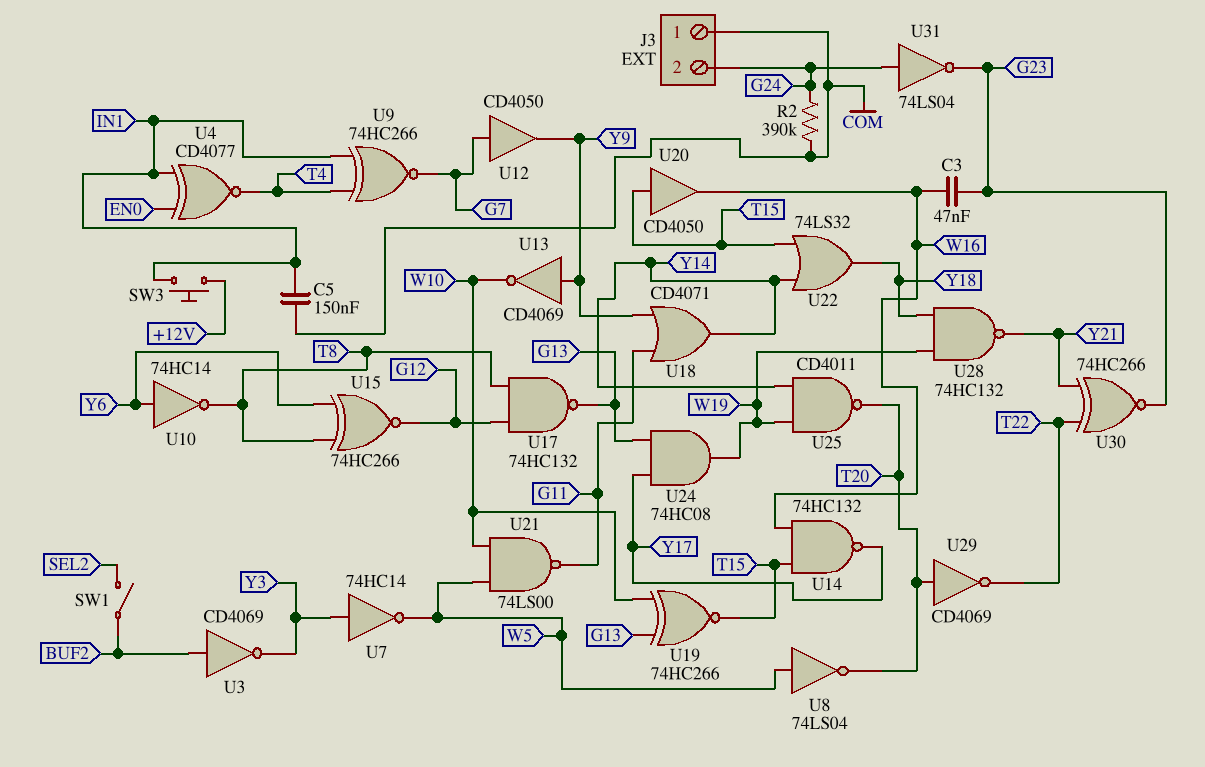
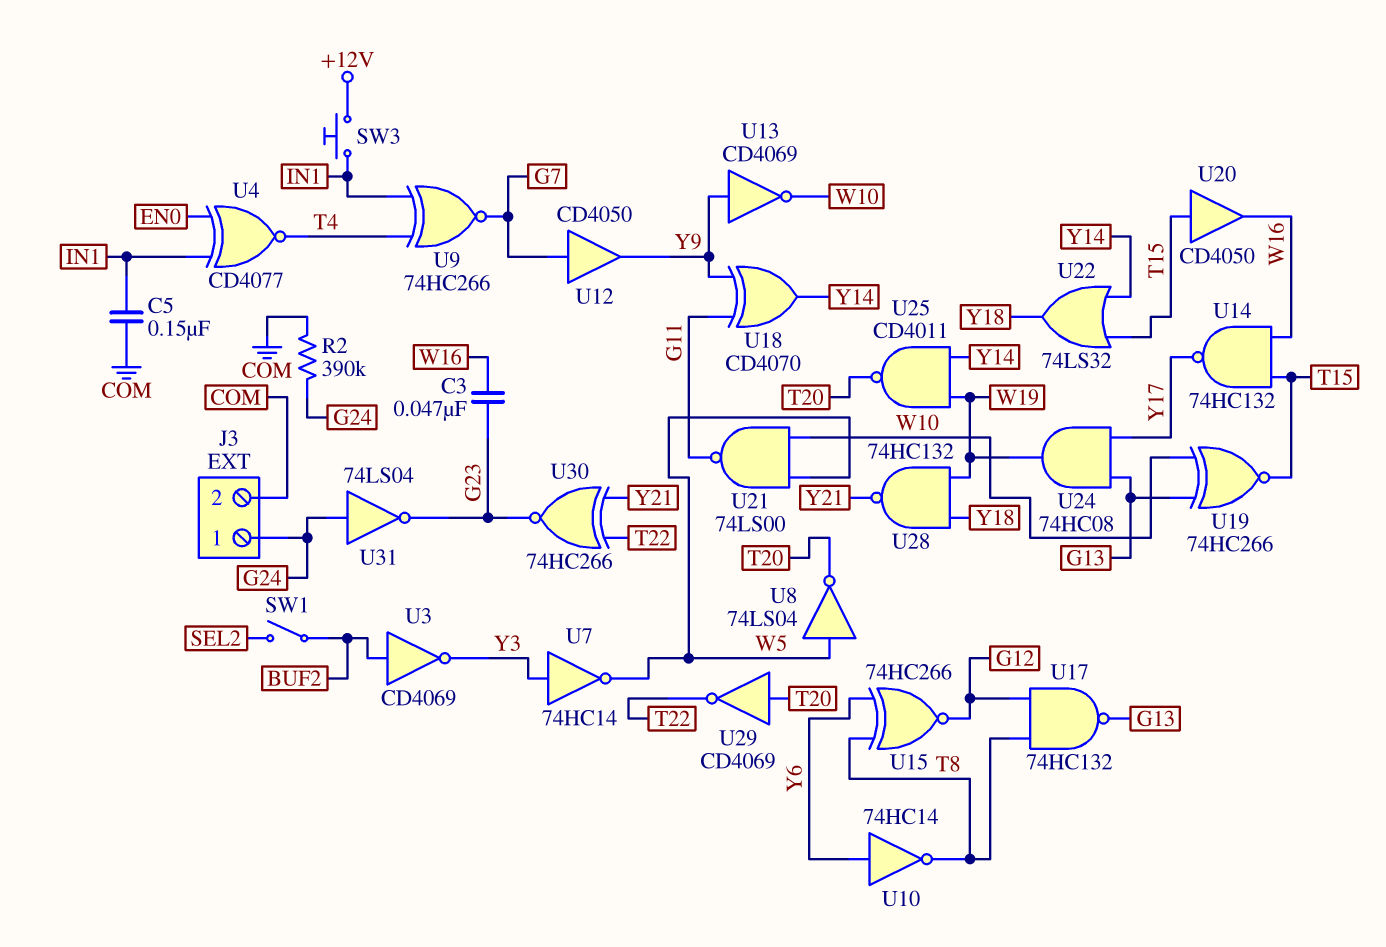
J3 pin 1: COM -> G24
J3 pin 2: G24 -> COM
U18: OR CD4071 (in G11, in Y9, out Y14) -> XOR CD4070 (in G11, in Y9, out Y14)

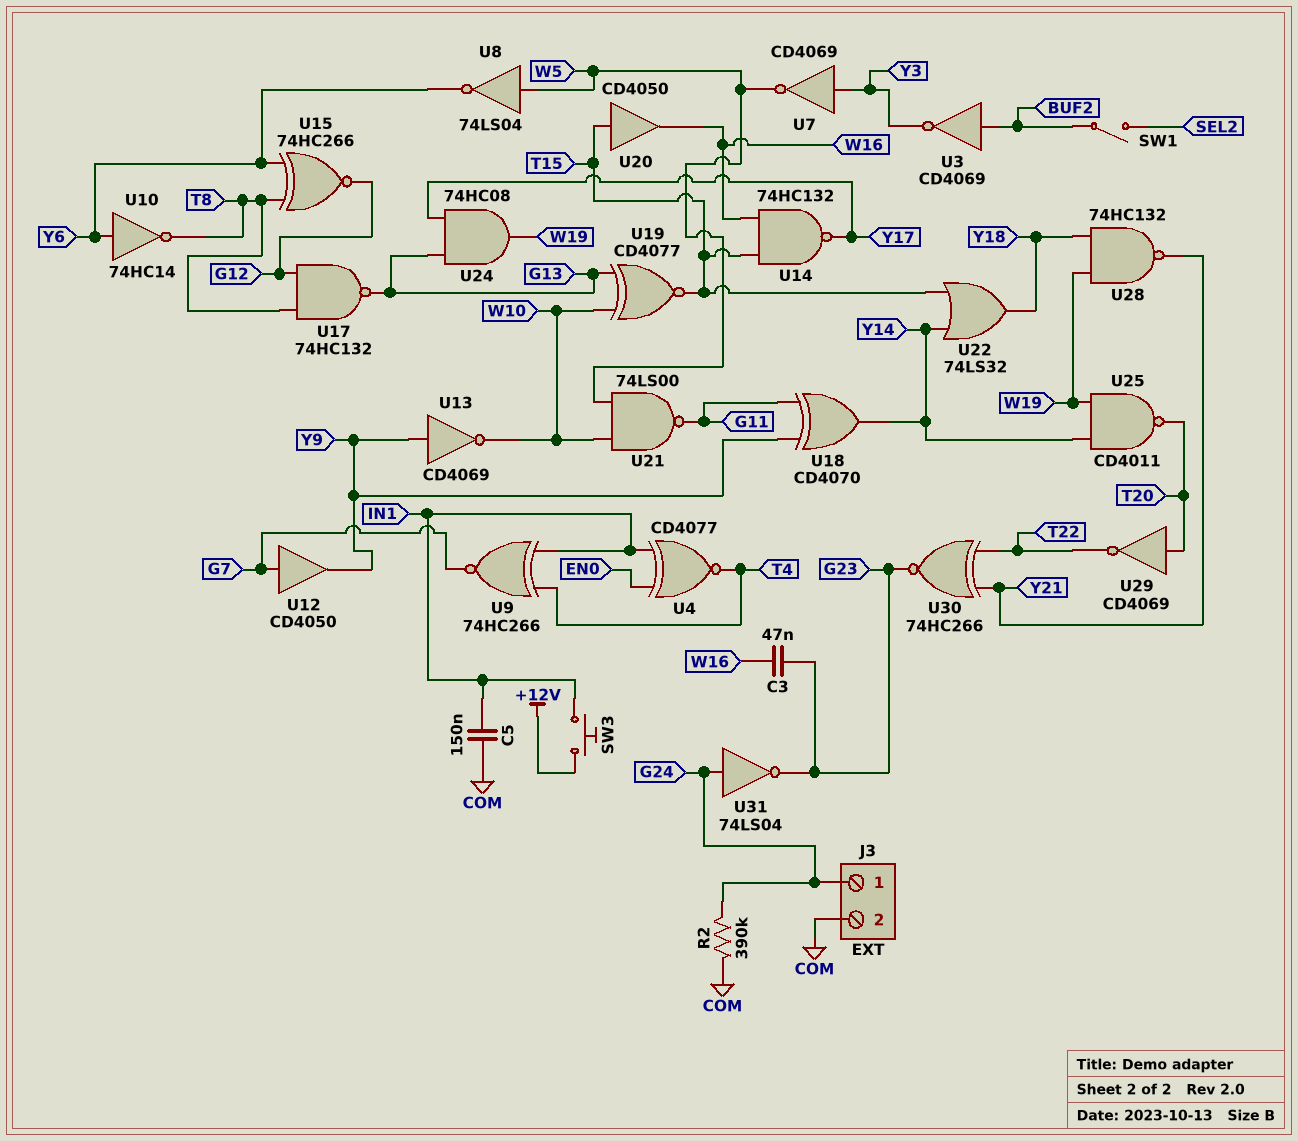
U7: NOT 74HC14 (in Y3, out W5) -> NOT CD4069 (in Y3, out W5)
U8: NOT 74LS04 (in W5, out T20) -> NOT 74LS04 (in W5, out Y6)
U19: XNOR 74HC266 (in G13, in W10, out T15) -> XNOR CD4077 (in G13, in W10, out T15)

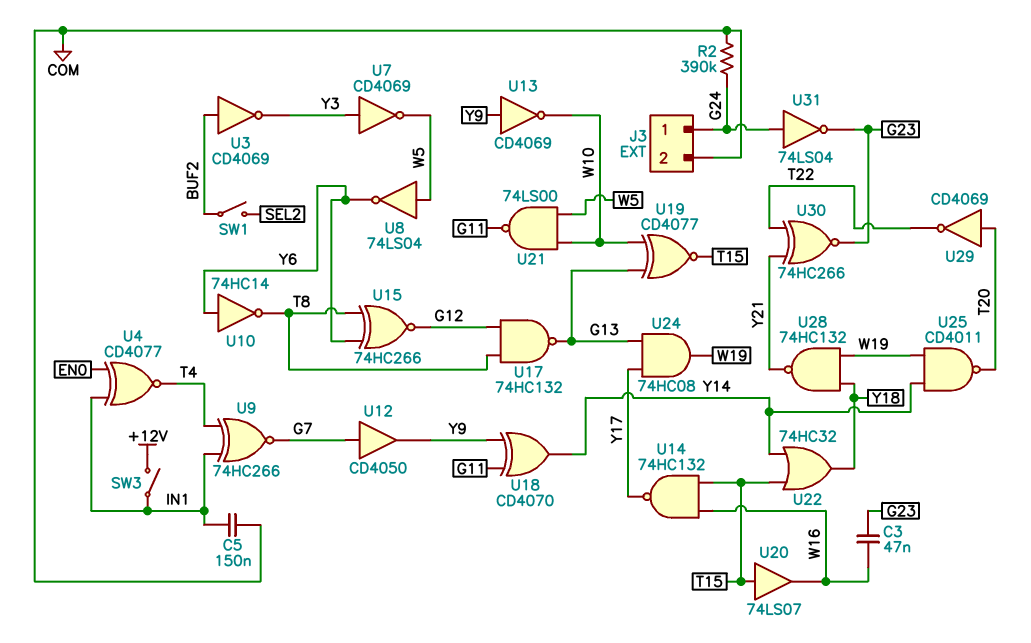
SW3: button (+12V, IN1) -> switch (+12V, IN1)
U20: buffer CD4050 (in T15, out W16) -> buffer 74LS07 (in T15, out W16)
U22: OR 74LS32 (in T15, in Y14, out Y18) -> OR 74HC32 (in T15, in Y14, out Y18)

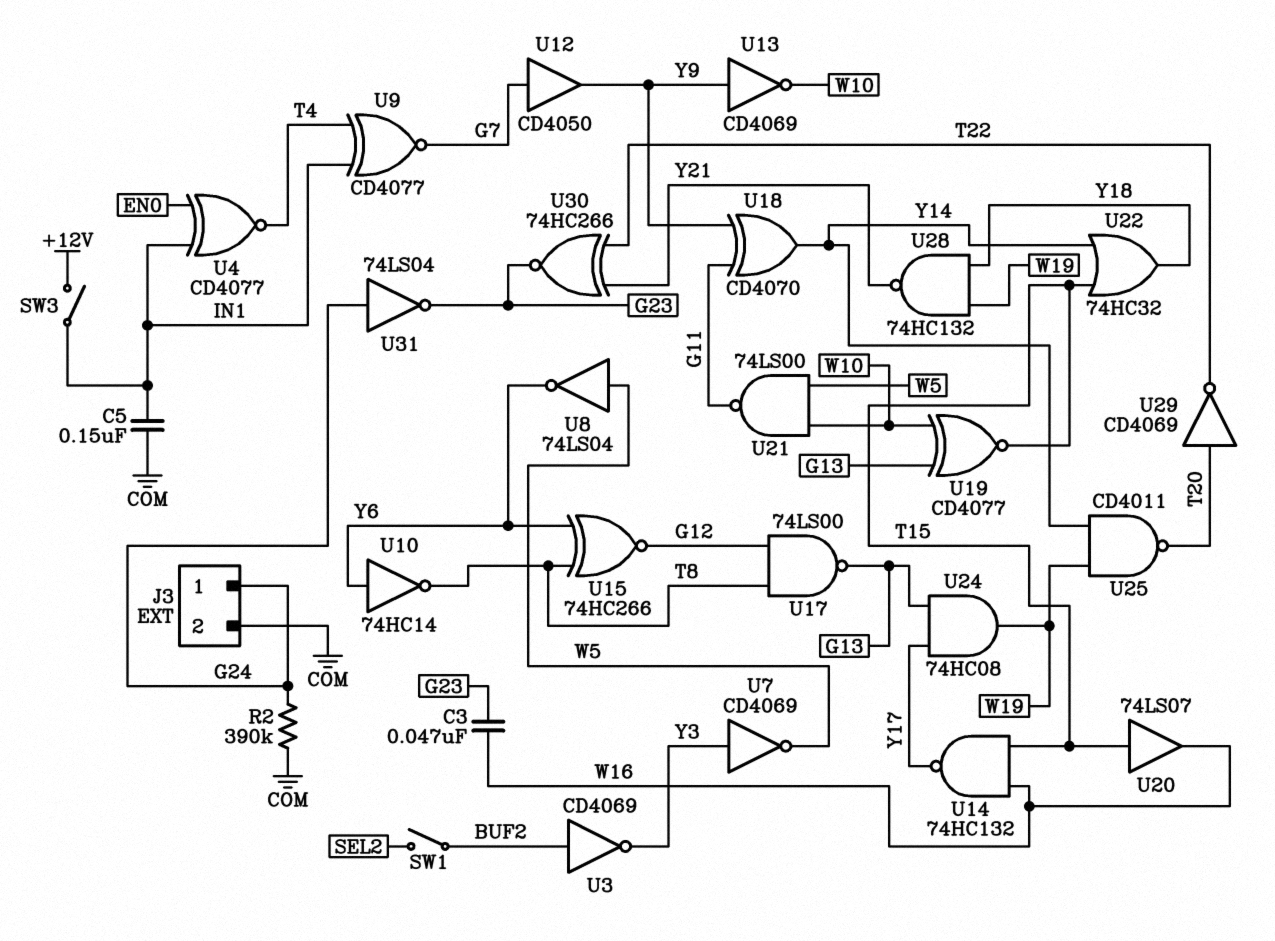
U9: XNOR 74HC266 (in IN1, in T4, out G7) -> XNOR CD4077 (in IN1, in T4, out G7)
U17: NAND 74HC132 (in G12, in T8, out G13) -> NAND 74LS00 (in G12, in T8, out G13)

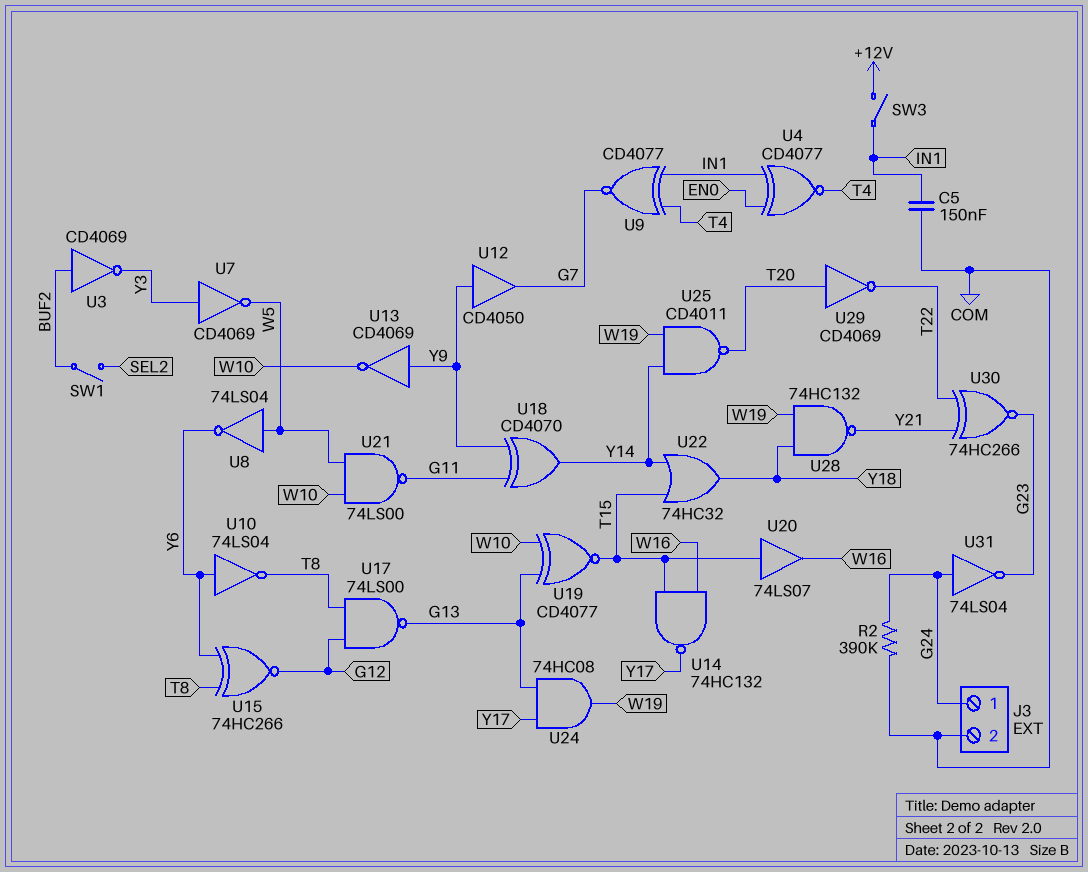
C3: 47nF (G23, W16) -> none
U10: NOT 74HC14 (in Y6, out T8) -> NOT 74LS04 (in Y6, out T8)
U12: buffer CD4050 (in G7, out Y9) -> buffer CD4050 (in Y9, out G7)

